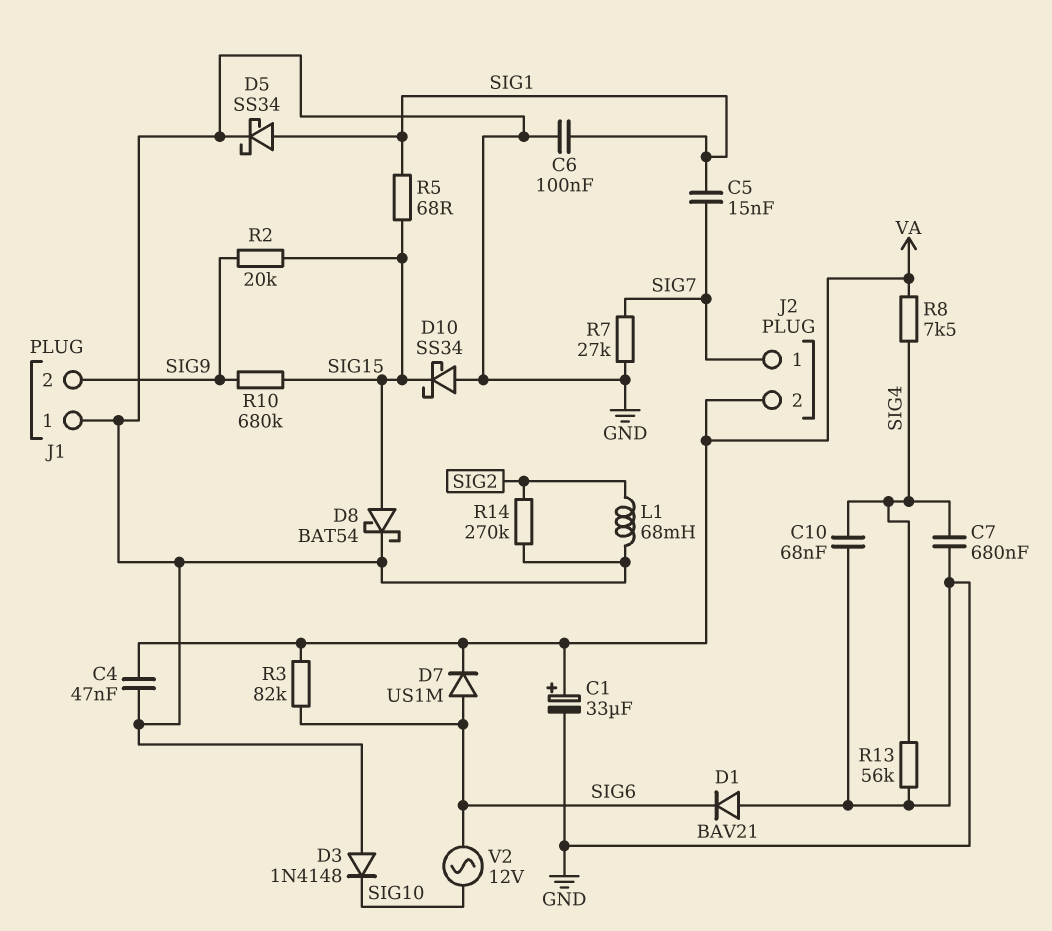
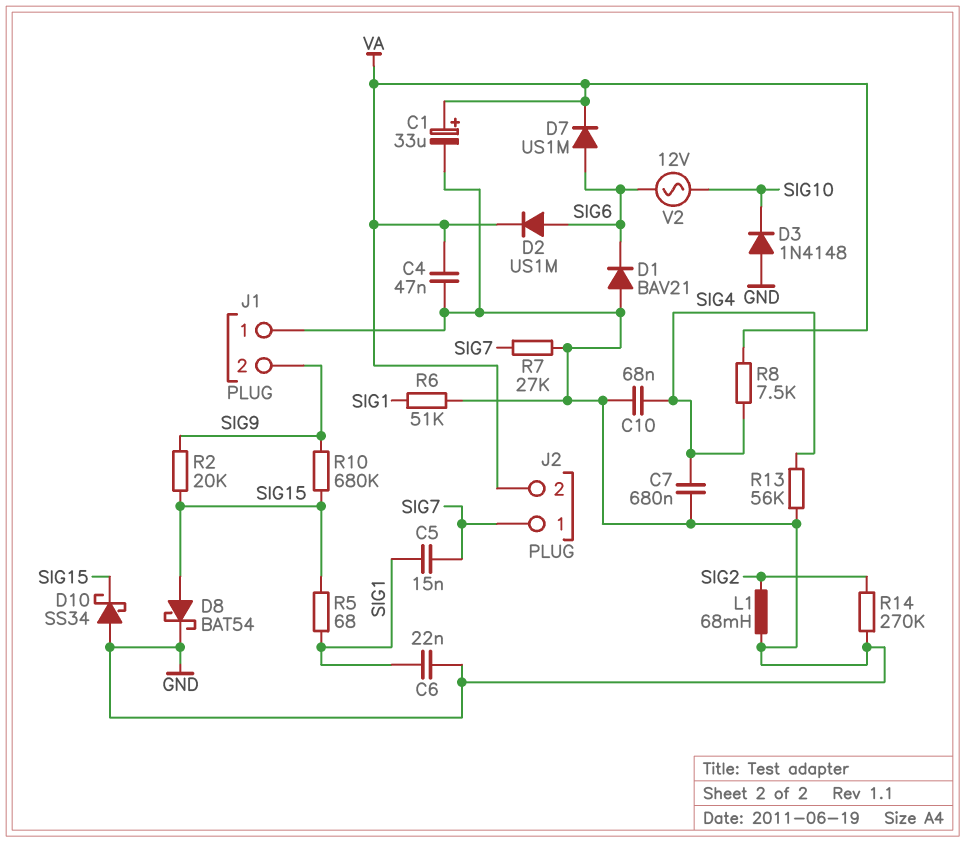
C6: 100nF (GND, SIG1) -> 22nF (GND, SIG1)
D2: none -> diode US1M (A SIG6, K VA)
D5: schottky SS34 (A SIG1, K GND) -> none
R3: 82k (SIG6, VA) -> none
R6: none -> 51k (GND, SIG1)

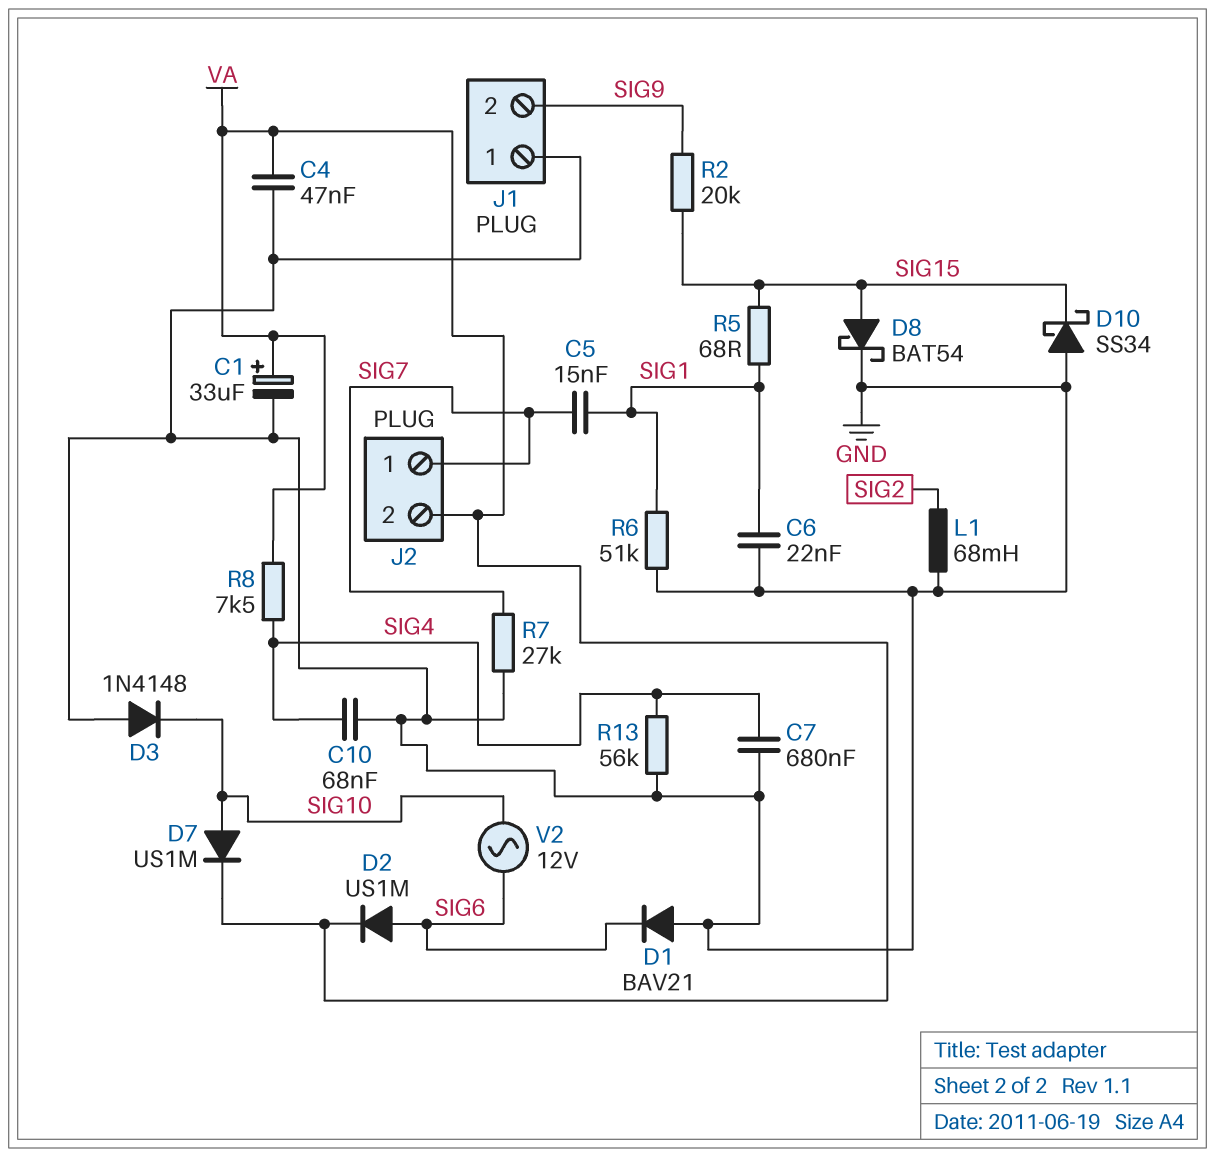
D7: diode US1M (A SIG6, K VA) -> diode US1M (A SIG10, K VA)
R10: 680k (SIG9, SIG15) -> none
R14: 270k (GND, SIG2) -> none

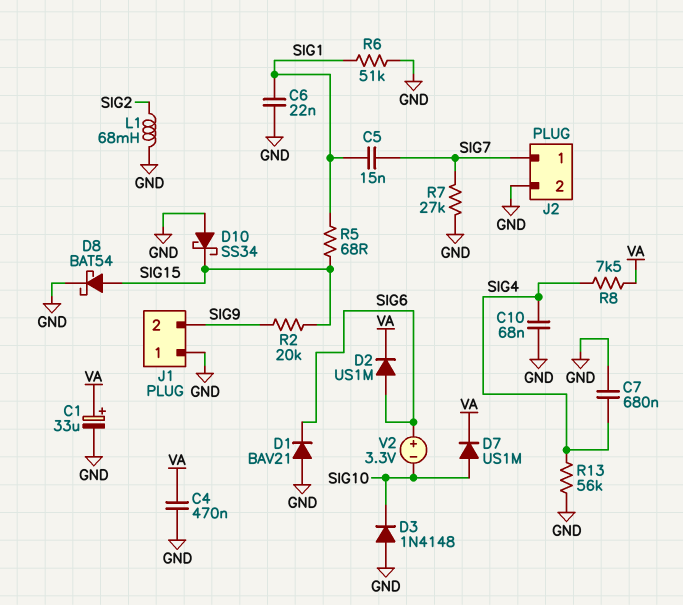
C4: 47nF (GND, VA) -> 470nF (GND, VA)
J2 pin 2: VA -> GND
V2: AC 12V (SIG6, SIG10) -> 3.3V (plus SIG6, minus SIG10)

